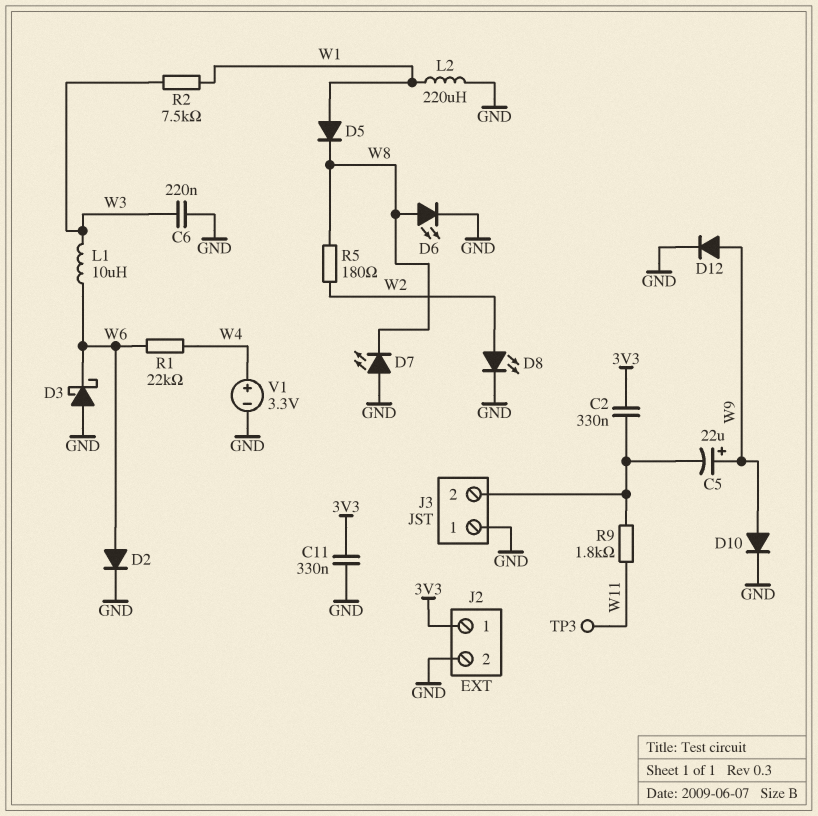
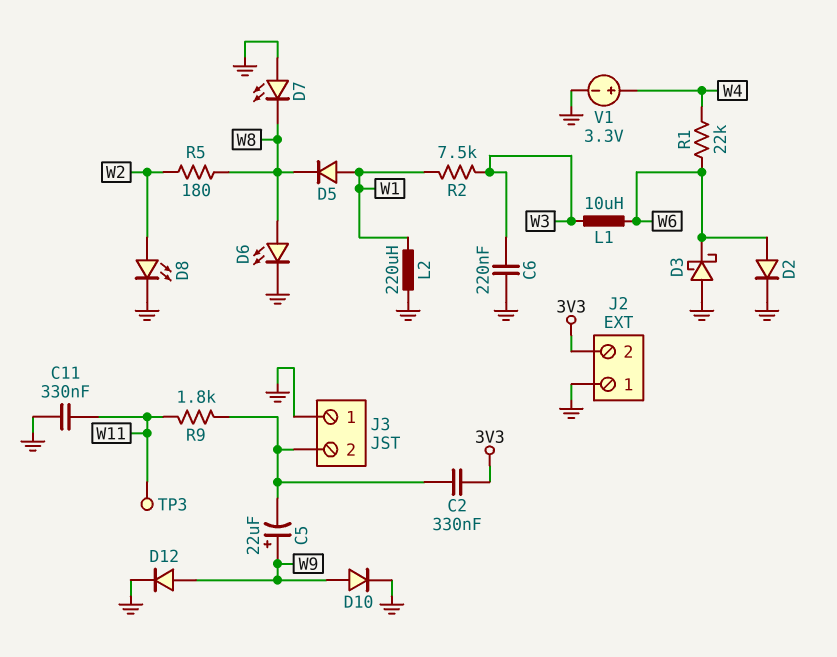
C11: 330nF (3V3, GND) -> 330nF (GND, W11)
J2 pin 1: 3V3 -> GND
J2 pin 2: GND -> 3V3

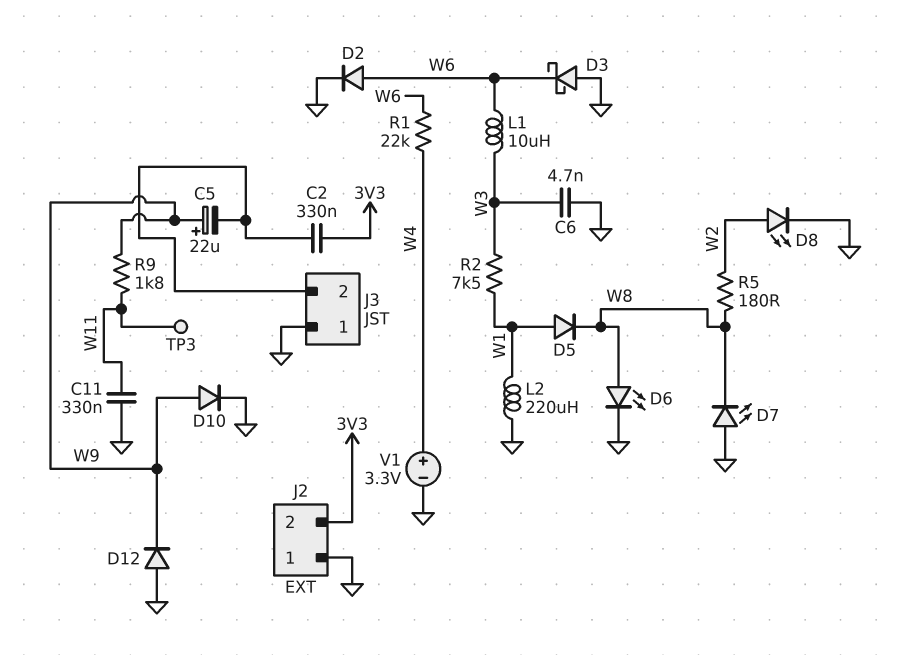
C6: 220nF (GND, W3) -> 4.7nF (GND, W3)
D12: diode (A W9, K GND) -> diode (A GND, K W9)
R9: 1.8k (J3/2, W11) -> 1.8k (W9, W11)

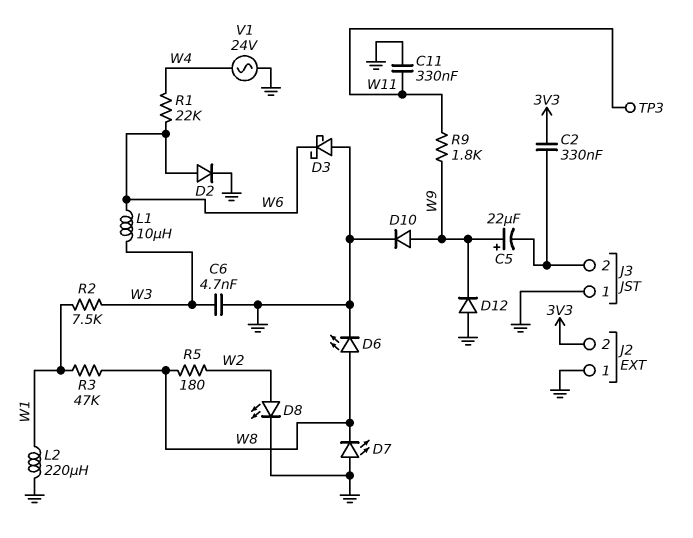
D5: diode (A W1, K W8) -> none
R3: none -> 47k (W1, W8)
V1: 3.3V (plus W4, minus GND) -> AC 24V (GND, W4)

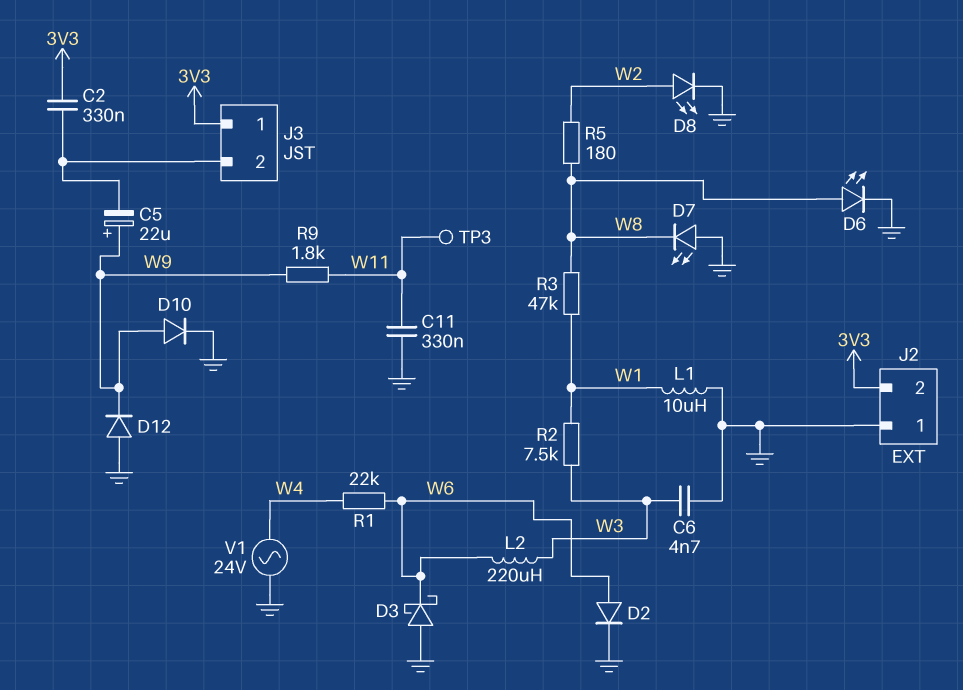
J3 pin 1: GND -> 3V3
L1: 10uH (W3, W6) -> 10uH (GND, W1)
L2: 220uH (GND, W1) -> 220uH (W3, W6)

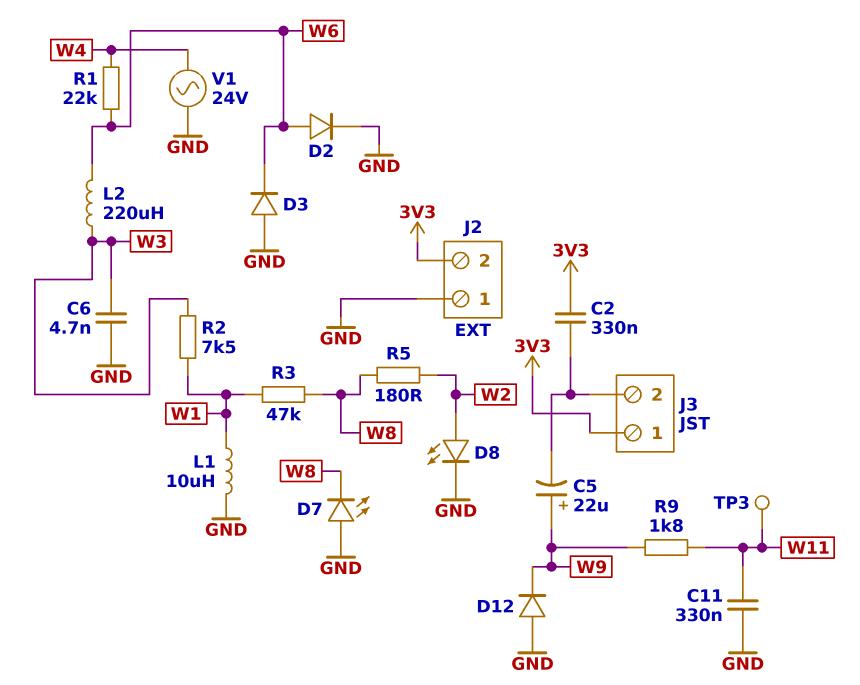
D3: schottky (A GND, K W6) -> diode (A GND, K W6)
D6: LED (A W8, K GND) -> none
D10: diode (A W9, K GND) -> none

